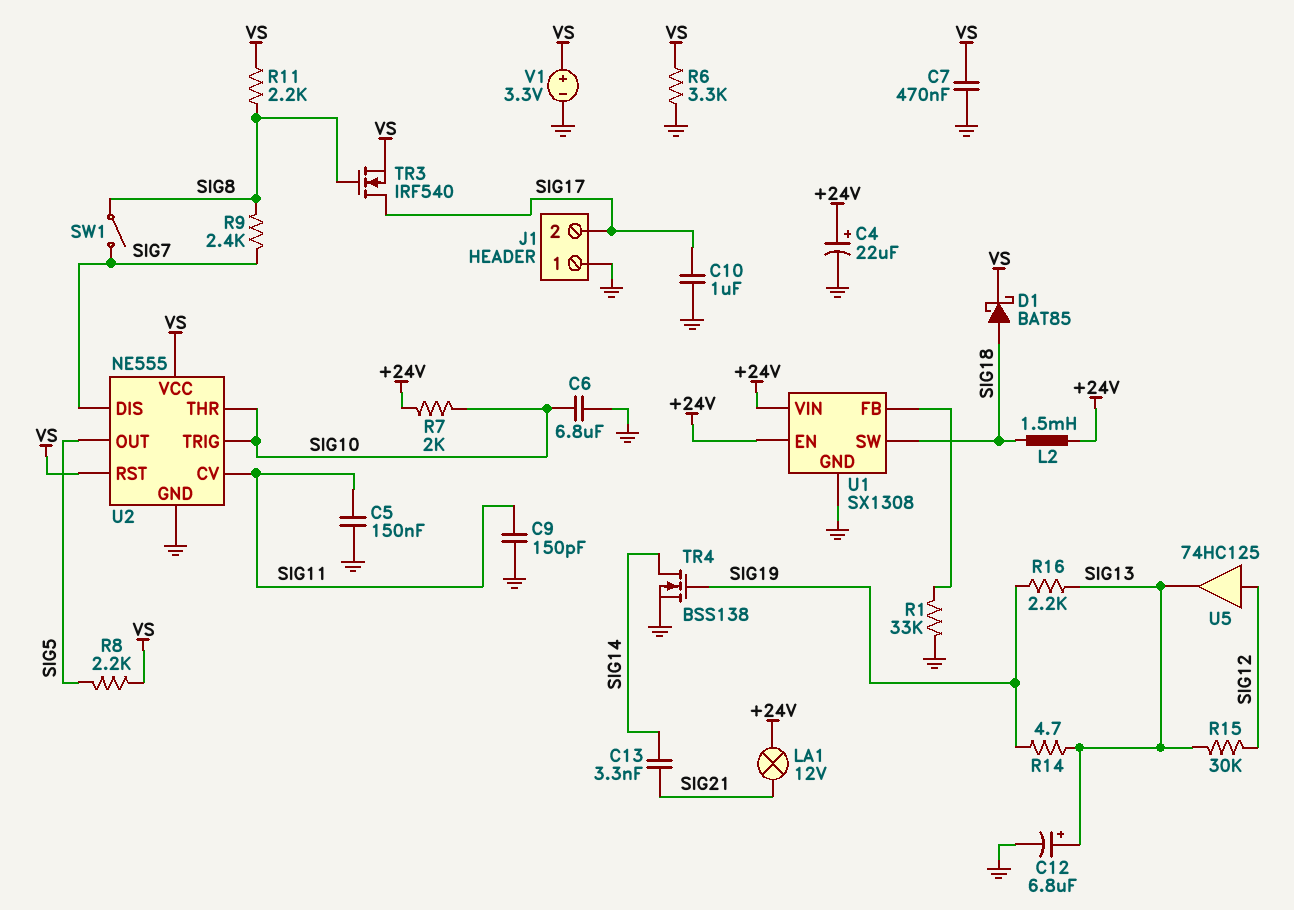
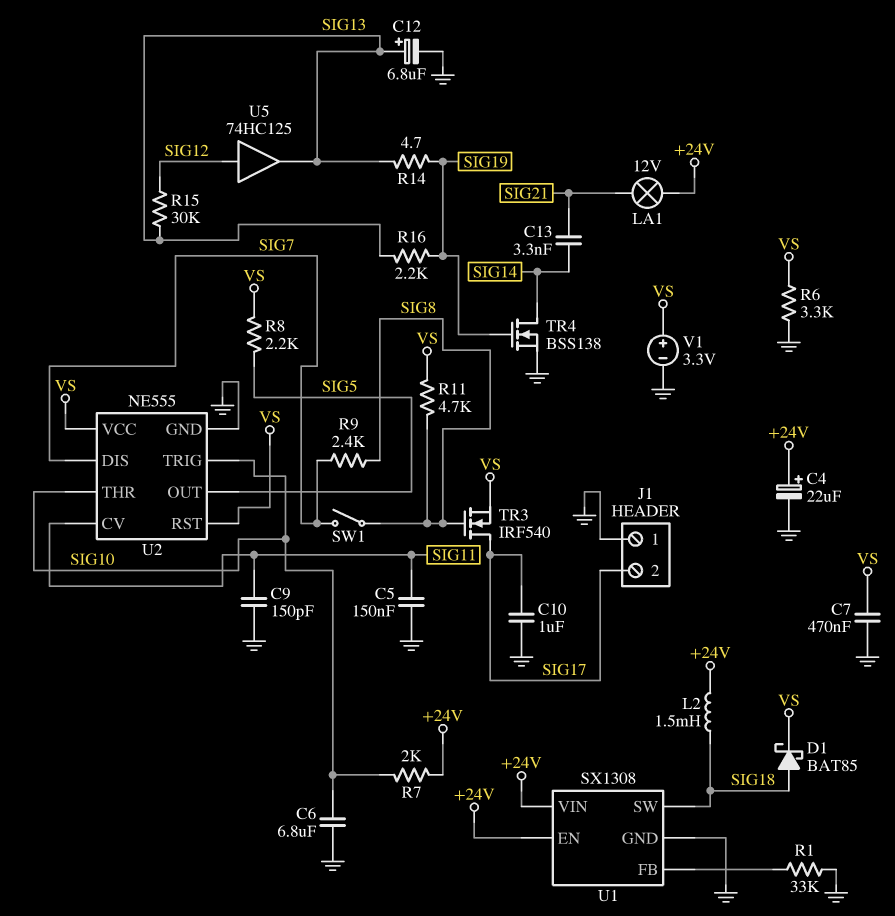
R11: 2.2k (SIG8, VS) -> 4.7k (SIG8, VS)

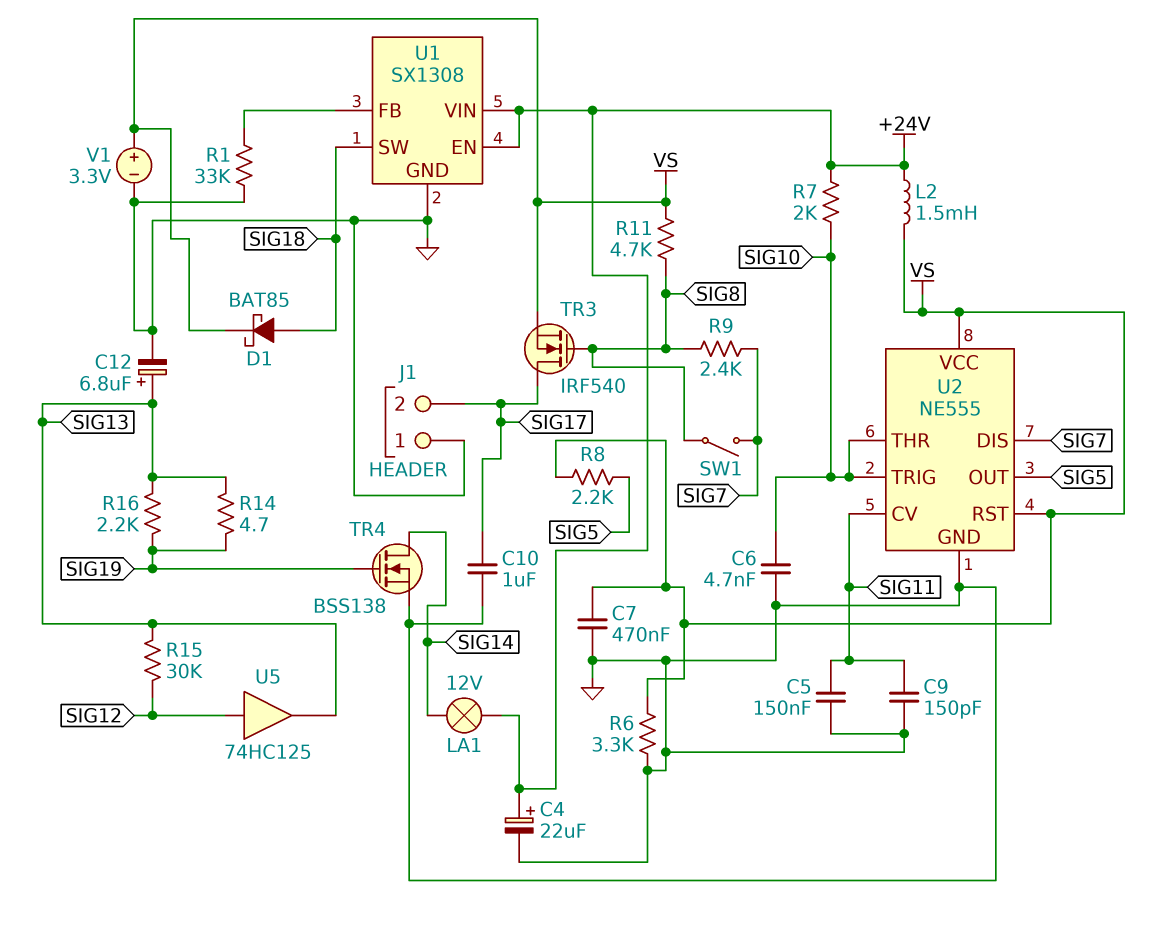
C6: 6.8uF (GND, SIG10) -> 4.7nF (GND, SIG10)
C13: 3.3nF (SIG14, SIG21) -> none
L2: 1.5mH (+24V, SIG18) -> 1.5mH (+24V, VS)
LA1: lamp 12V (+24V, SIG21) -> lamp 12V (+24V, SIG14)

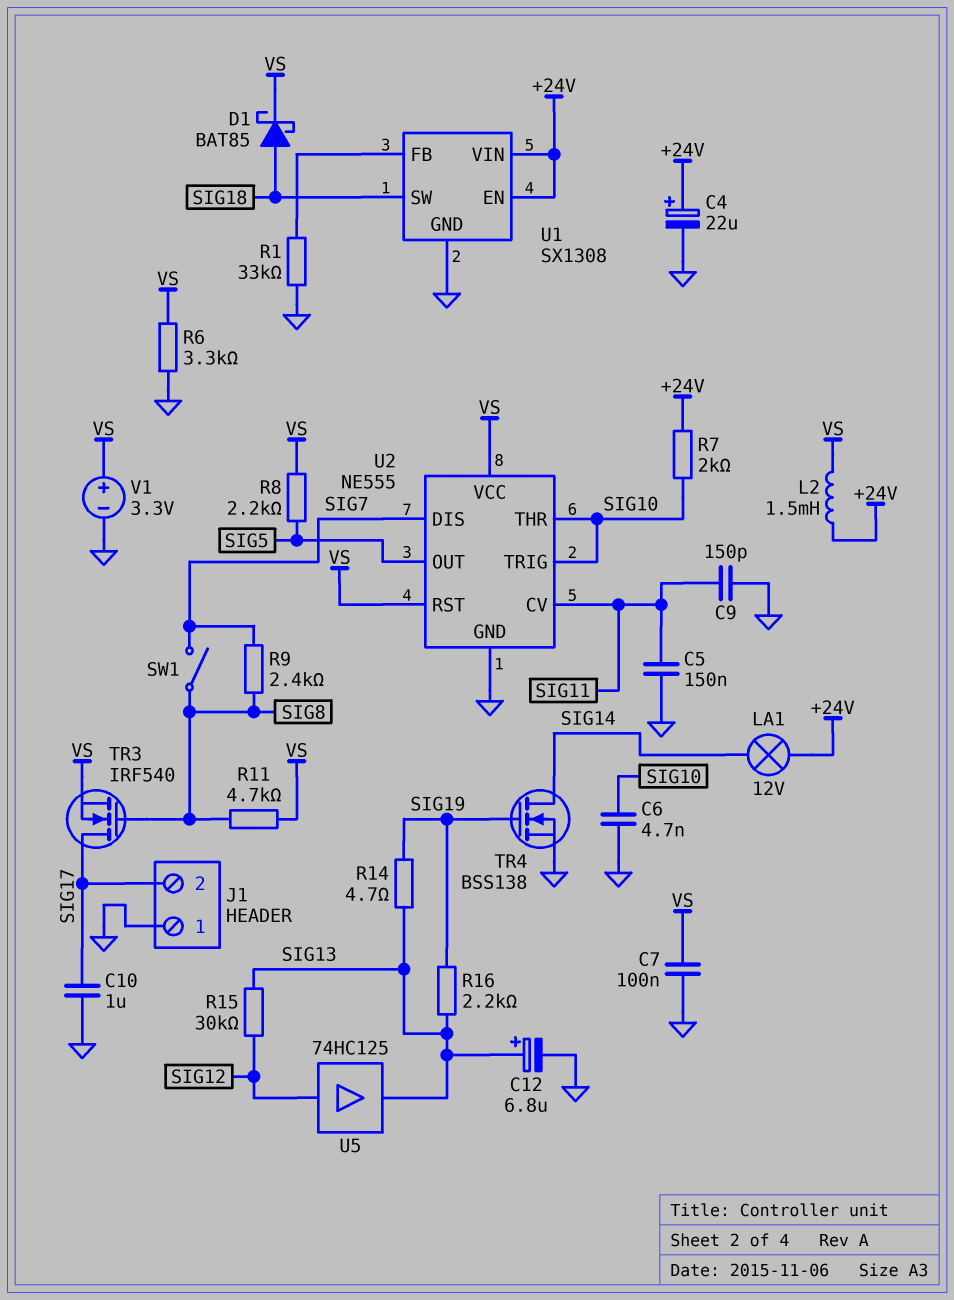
C7: 470nF (GND, VS) -> 100nF (GND, VS)

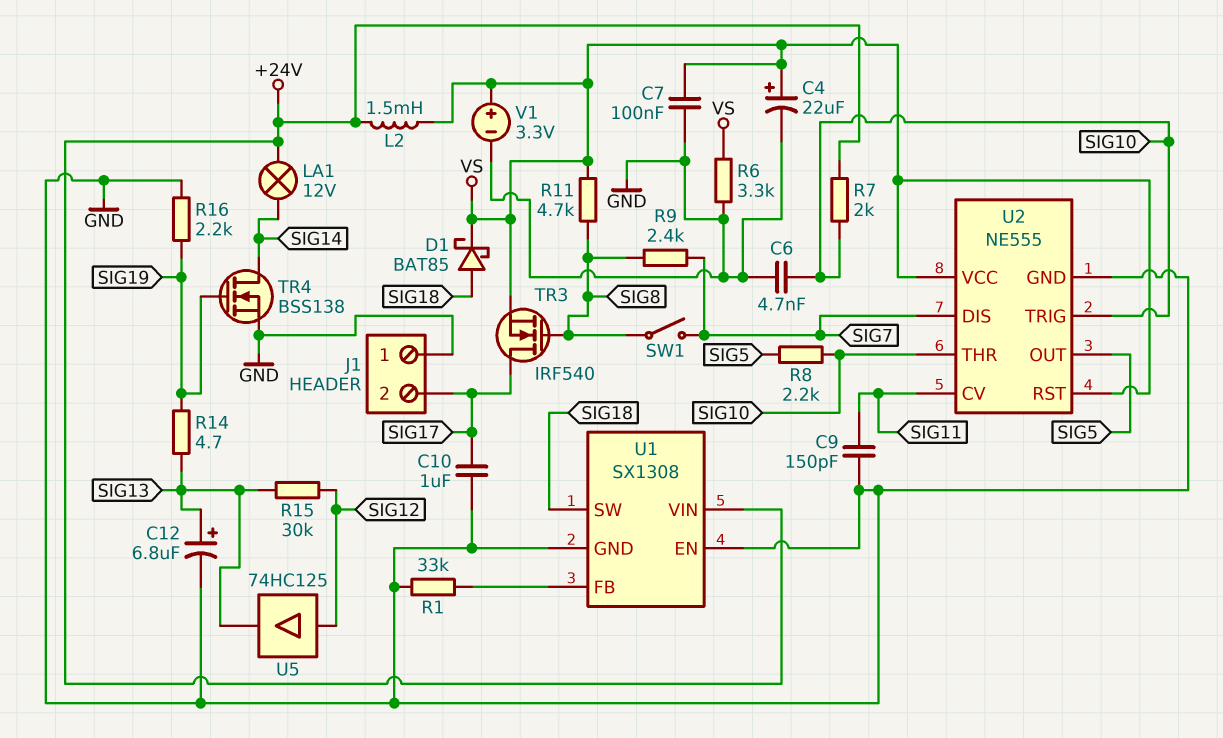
C4: 22uF (plus +24V, minus GND) -> 22uF (plus VS, minus GND)
C5: 150nF (GND, SIG11) -> none
R8: 2.2k (SIG5, VS) -> 2.2k (SIG5, SIG10)
R16: 2.2k (SIG13, SIG19) -> 2.2k (GND, SIG19)
U1 pin EN: +24V -> GND

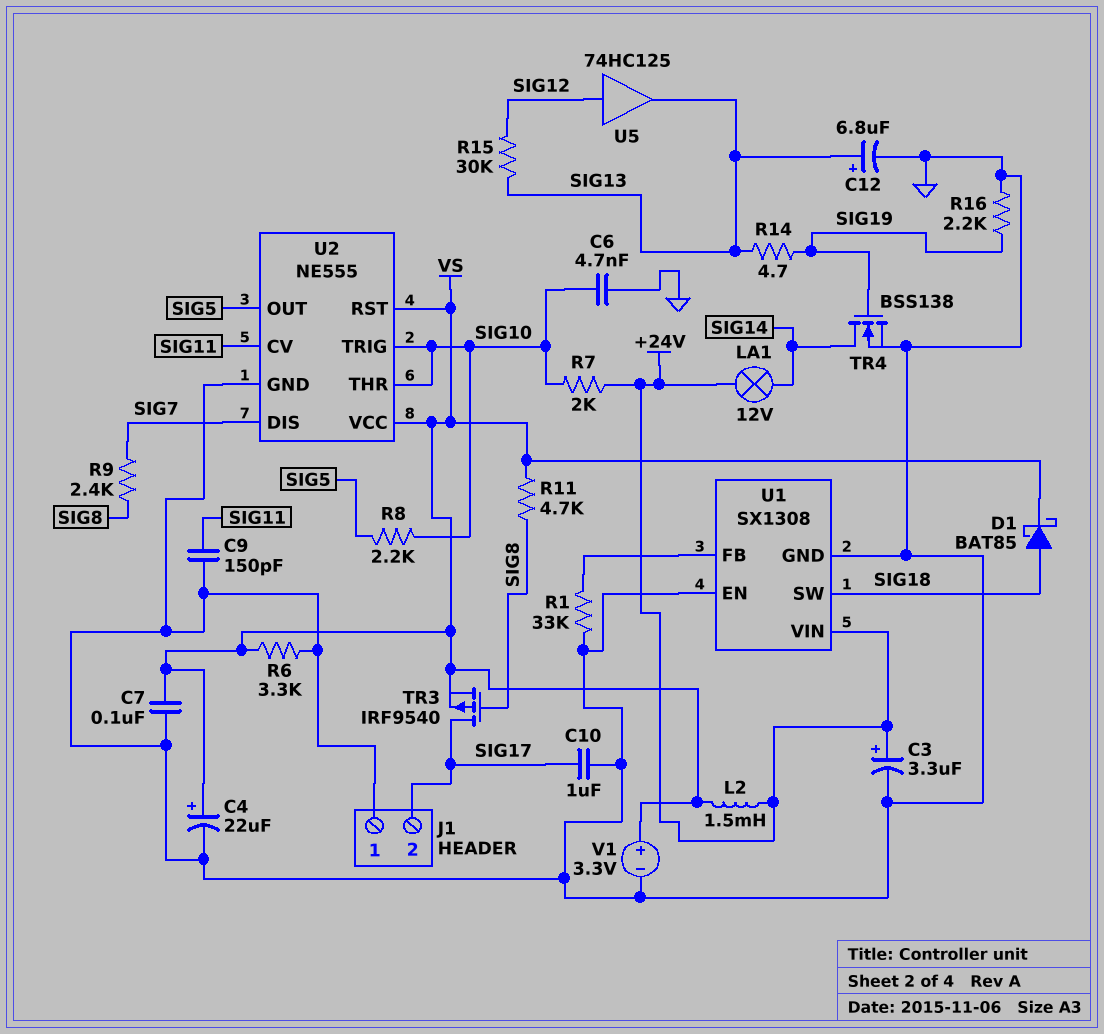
C3: none -> 3.3uF (plus +24V, minus GND)
SW1: switch (SIG7, SIG8) -> none
TR3: NMOS IRF540 (G SIG8, D SIG17, S VS) -> PMOS IRF9540 (G SIG8, D SIG17, S VS)

